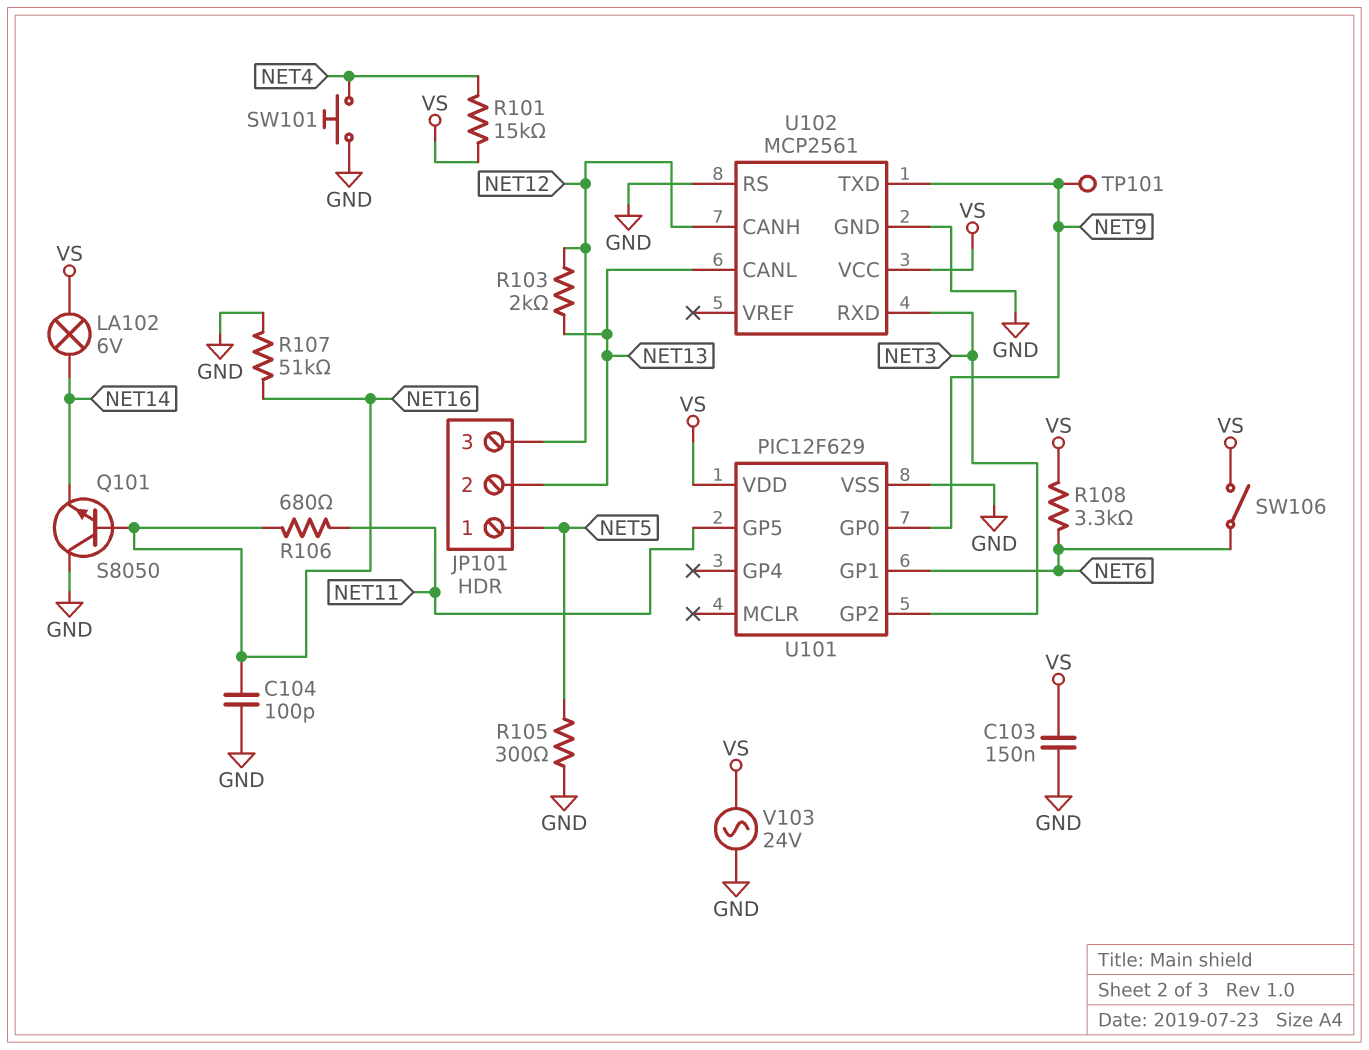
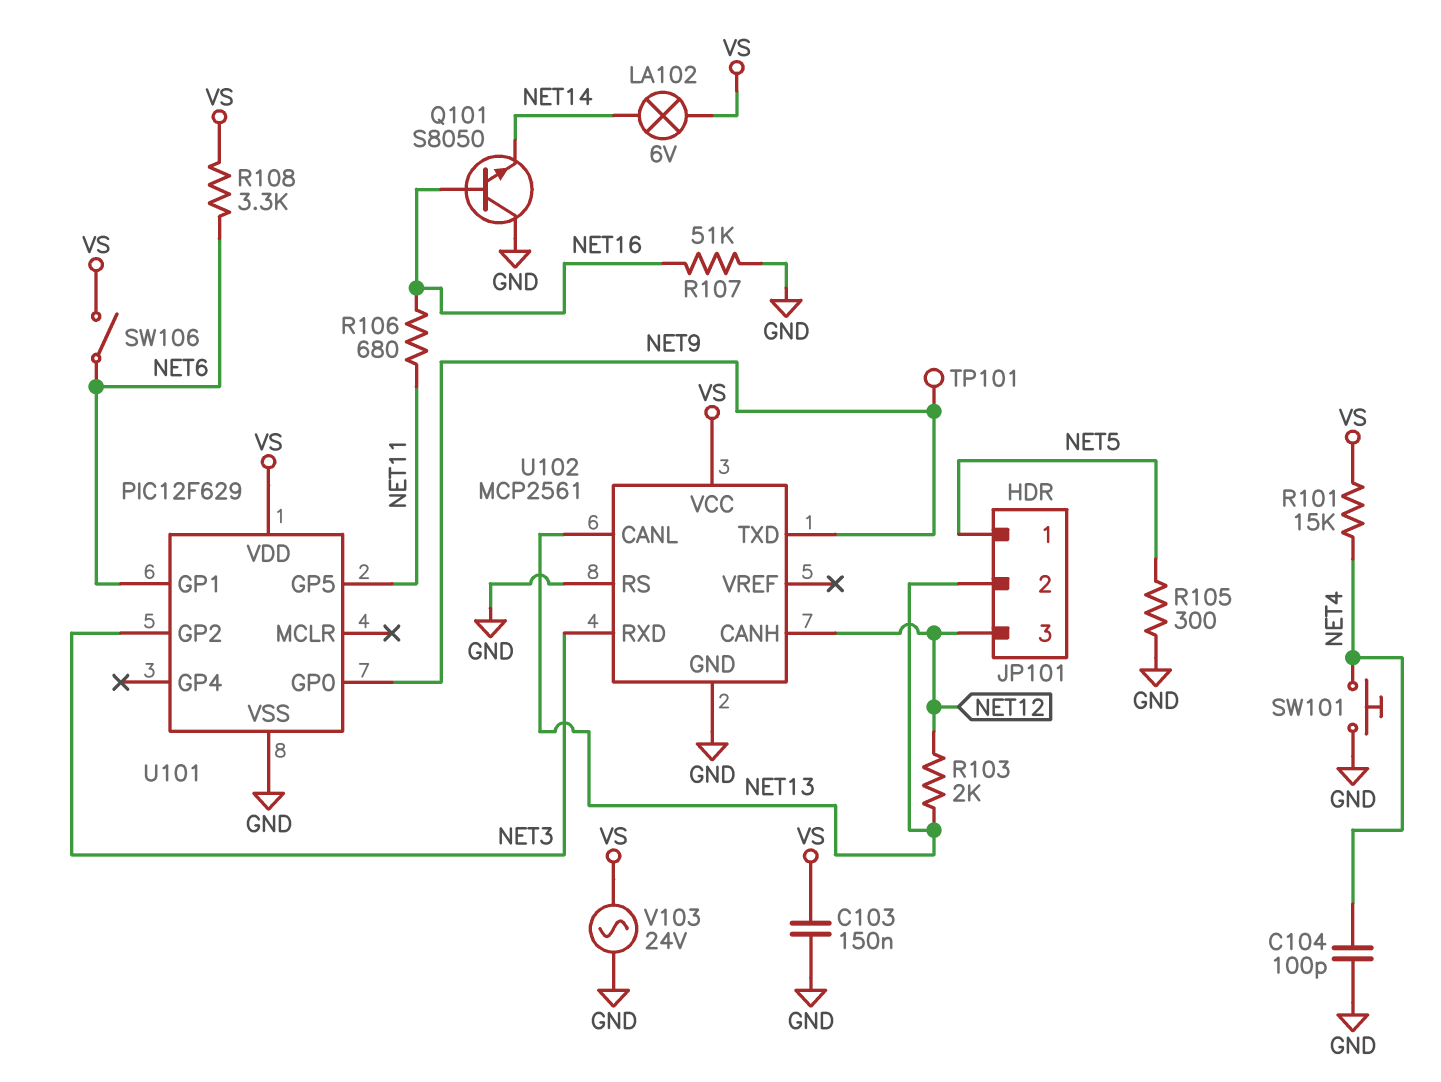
C104: 100pF (GND, NET16) -> 100pF (GND, NET4)

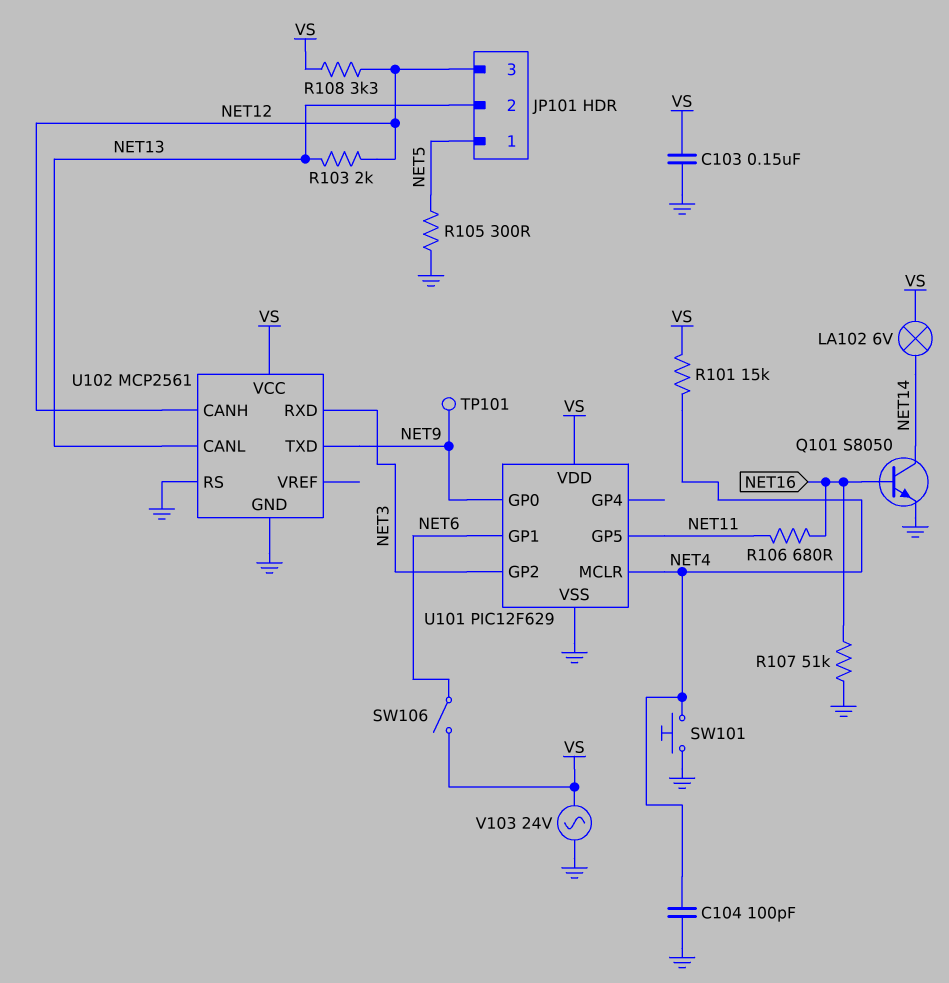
Q101: NPN S8050 (B NET16, C GND, E NET14) -> NPN S8050 (B NET16, C NET14, E GND)
R108: 3.3k (NET6, VS) -> 3.3k (NET12, VS)
U101 pin MCLR: none -> NET4

